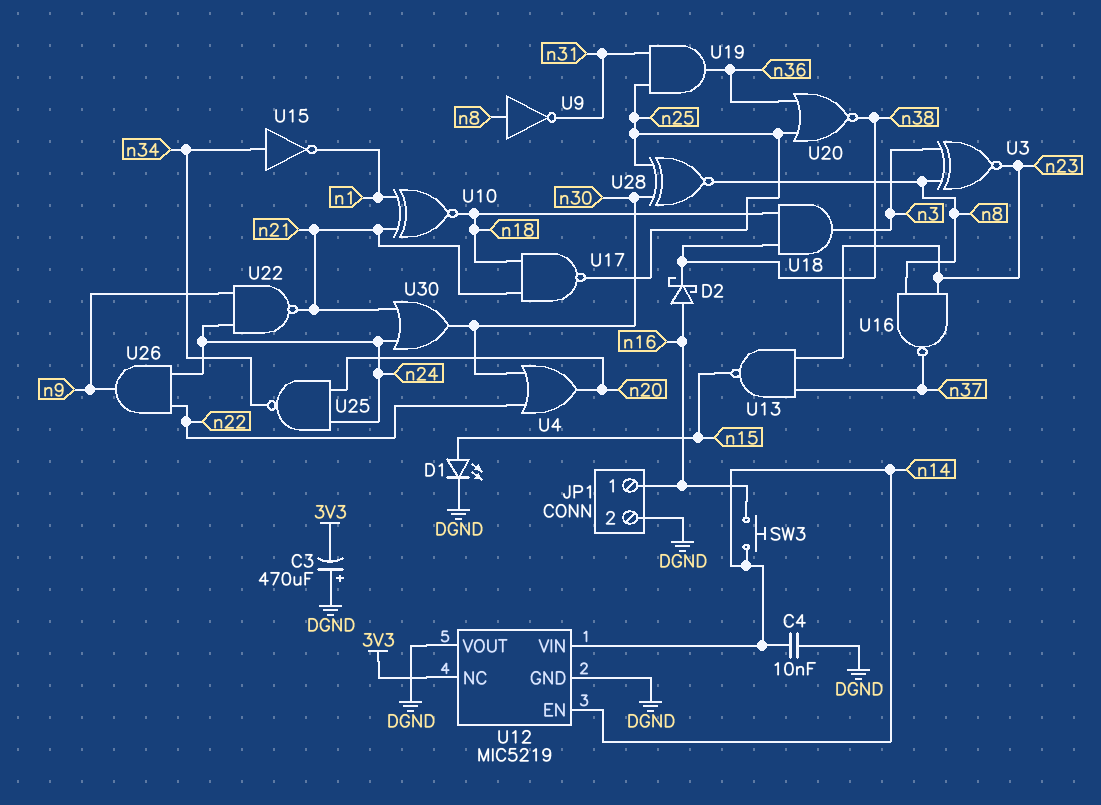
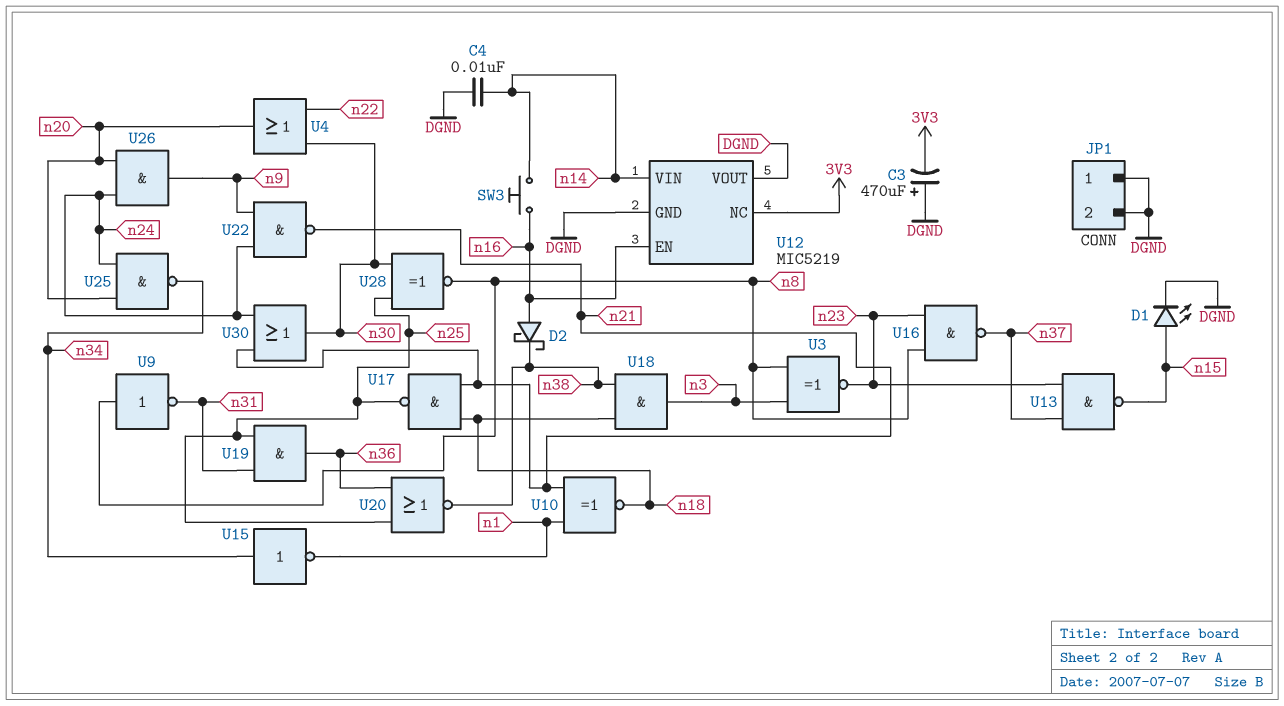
JP1 pin 1: n16 -> DGND
U12 pin EN: n14 -> n16
U26: AND (in n22, in n24, out n9) -> AND (in n20, in n24, out n9)

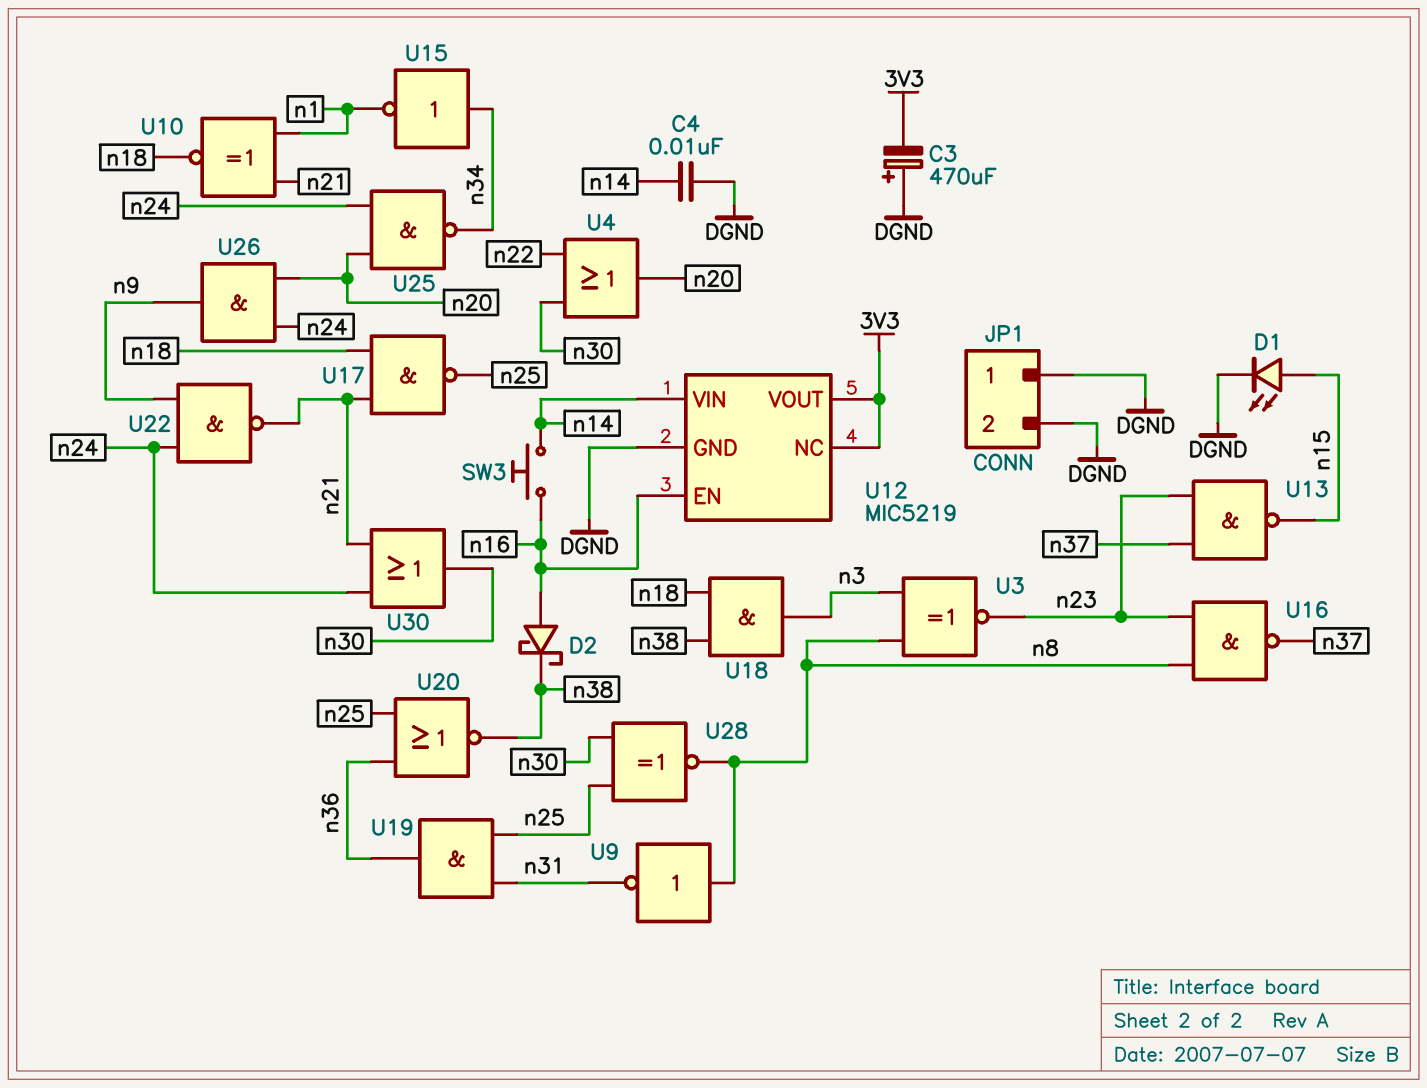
U12 pin VOUT: DGND -> 3V3

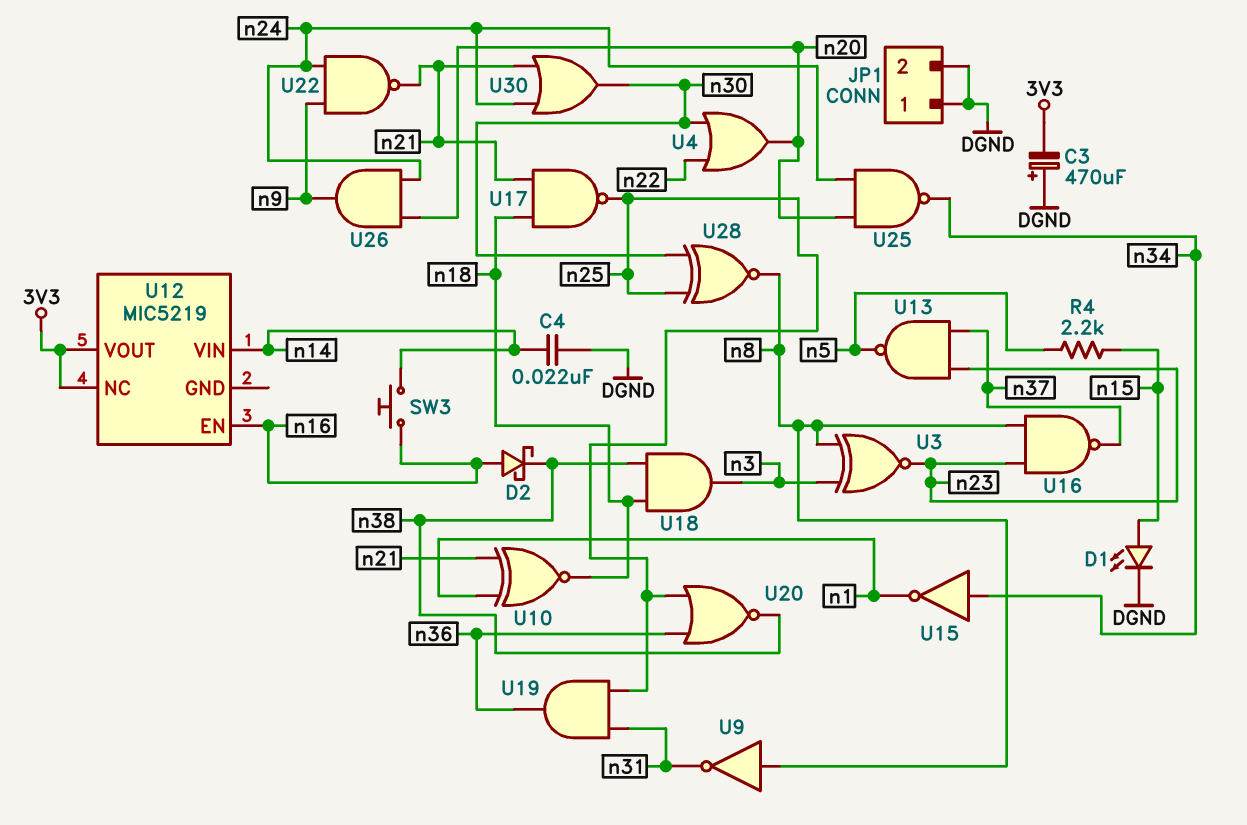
C4: 10nF (DGND, n14) -> 22nF (DGND, n14)
R4: none -> 2.2k (n5, n15)
U12 pin GND: DGND -> none
U13: NAND (in n23, in n37, out n15) -> NAND (in n23, in n37, out n5)

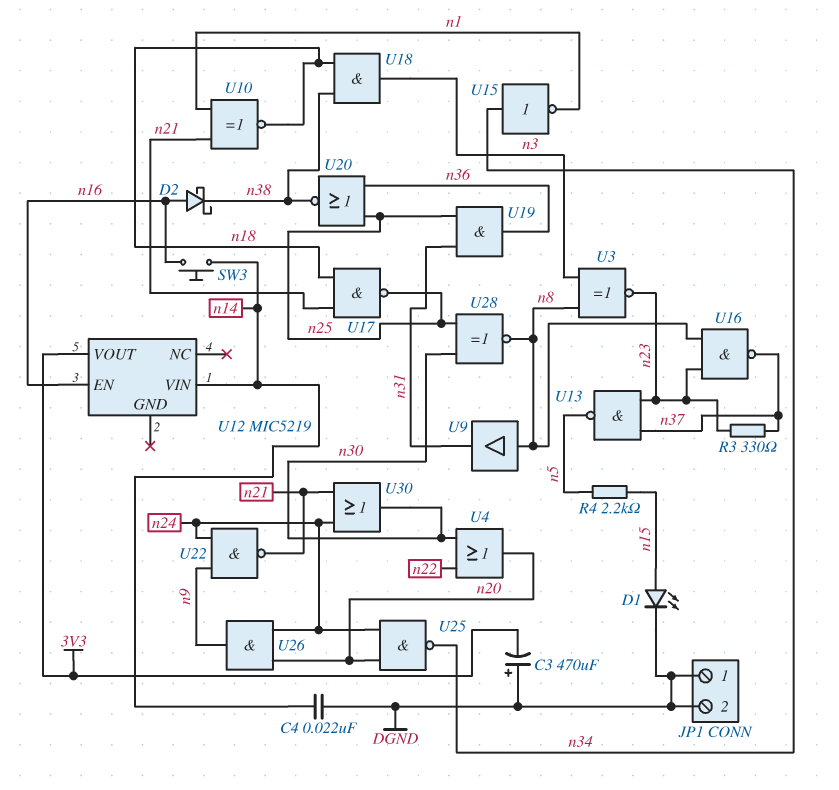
R3: none -> 330 (n23, n37)
U9: NOT (in n8, out n31) -> buffer (in n8, out n31)
U12 pin NC: 3V3 -> none

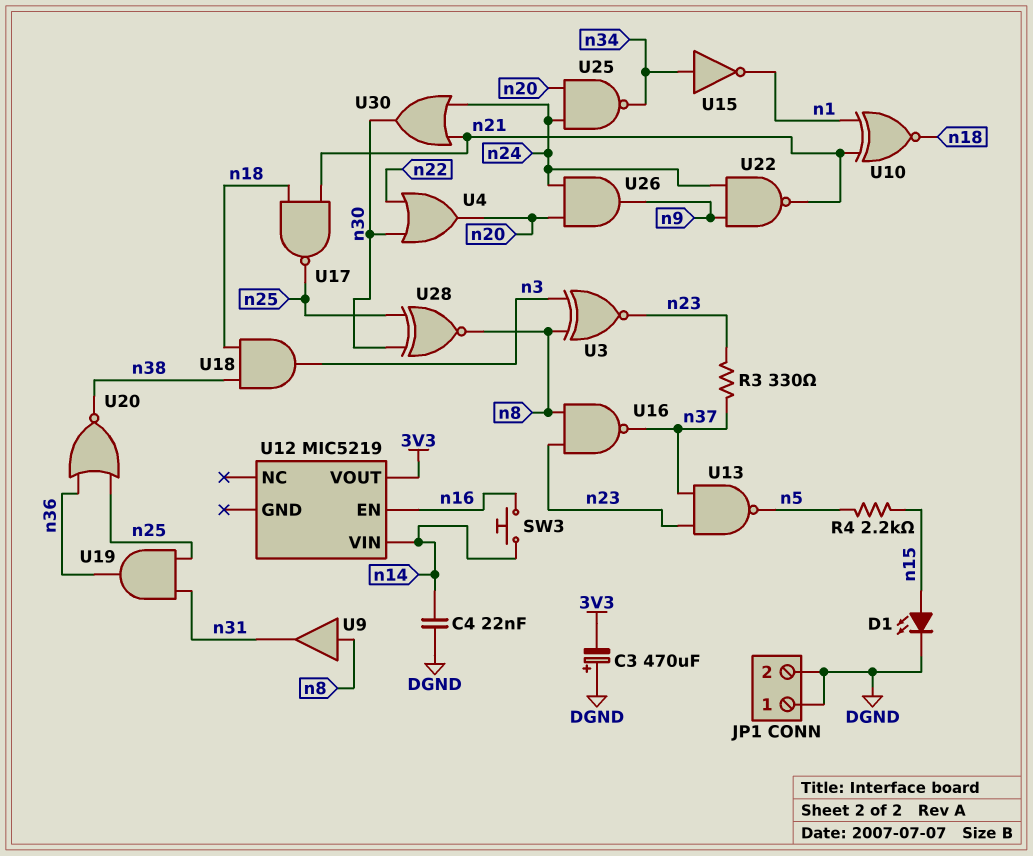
D2: schottky (A n16, K n38) -> none

